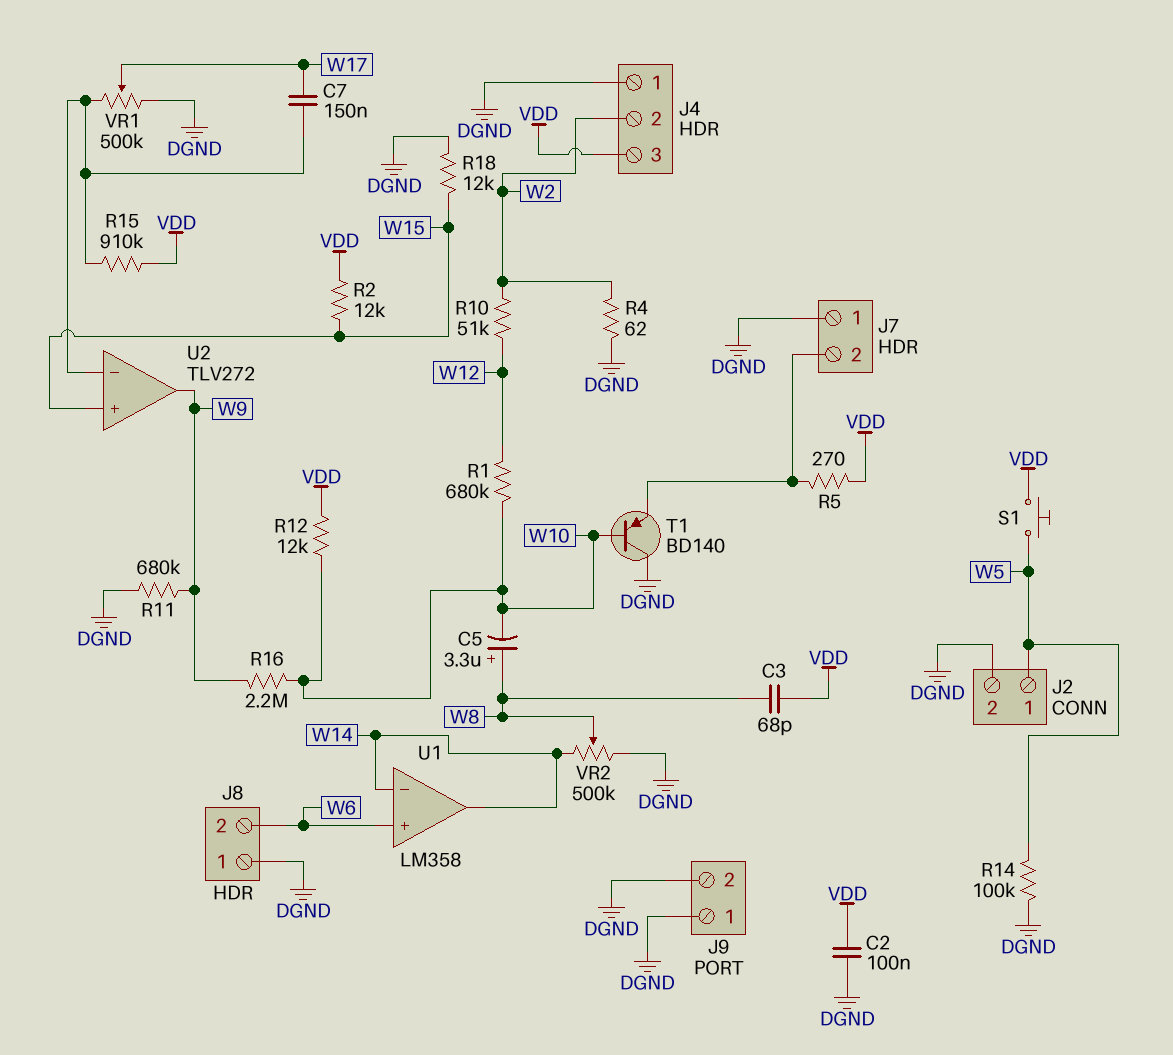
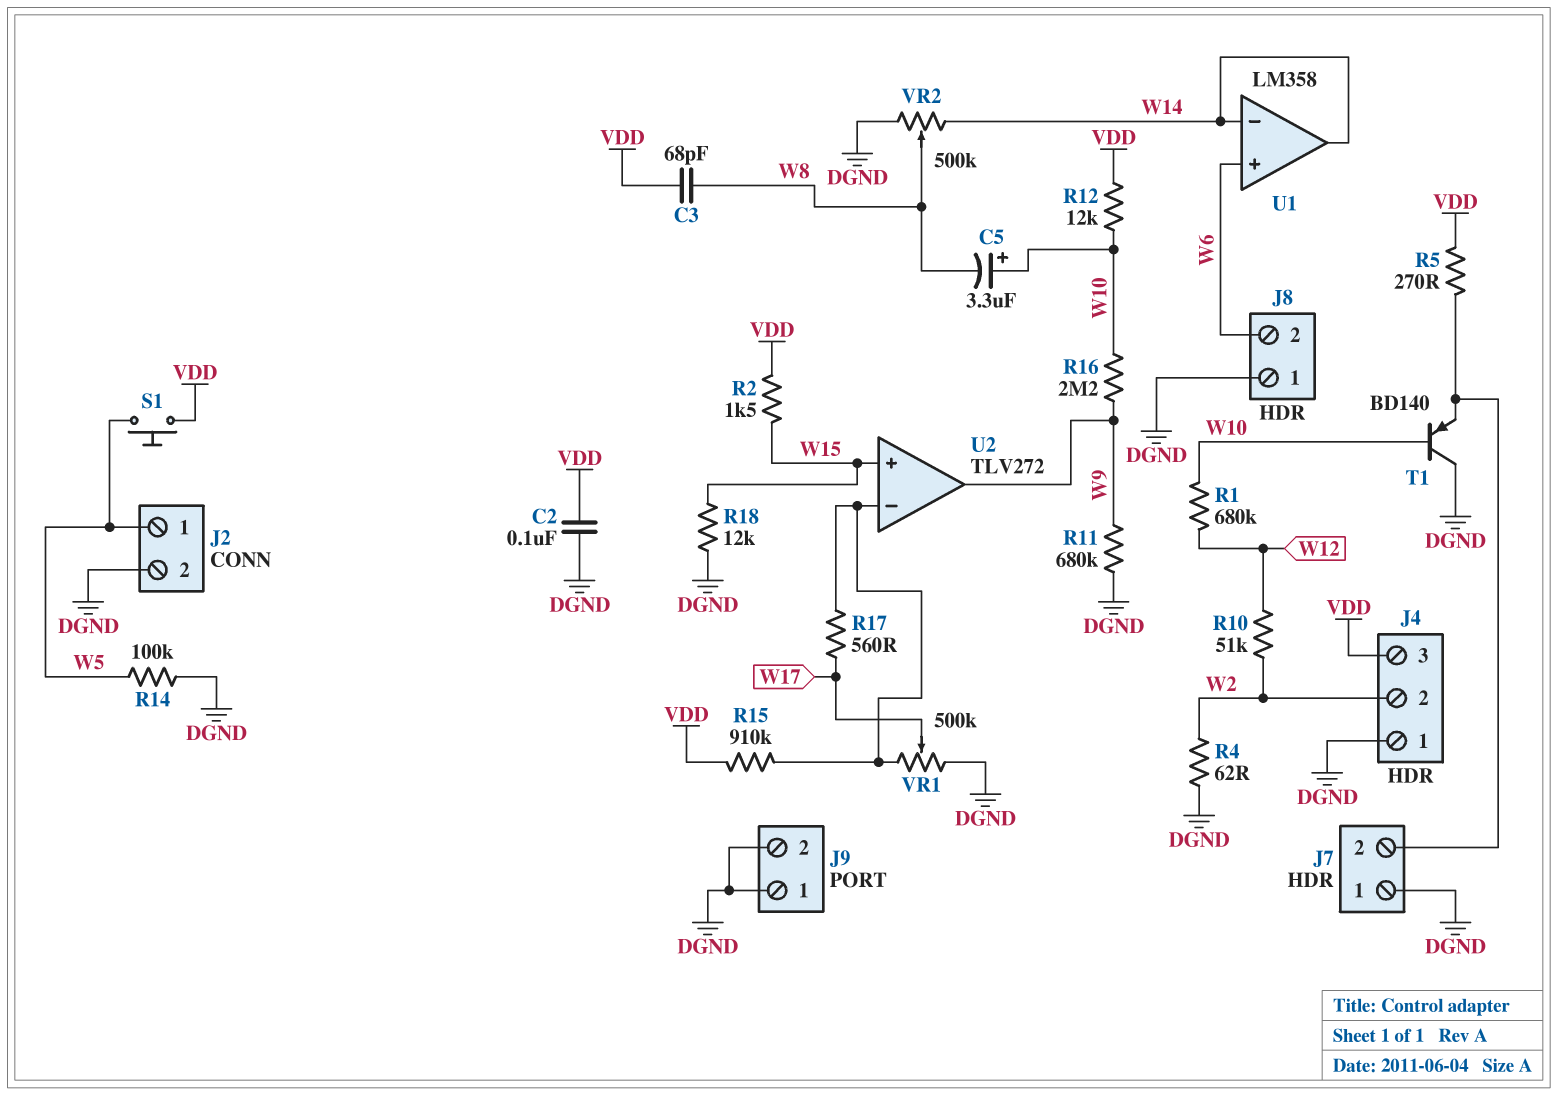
C5: 3.3uF (plus W8, minus W10) -> 3.3uF (plus W10, minus W8)
C7: 150nF (U2/in-, W17) -> none
R2: 12k (VDD, W15) -> 1.5k (VDD, W15)
R17: none -> 560 (U2/in-, W17)

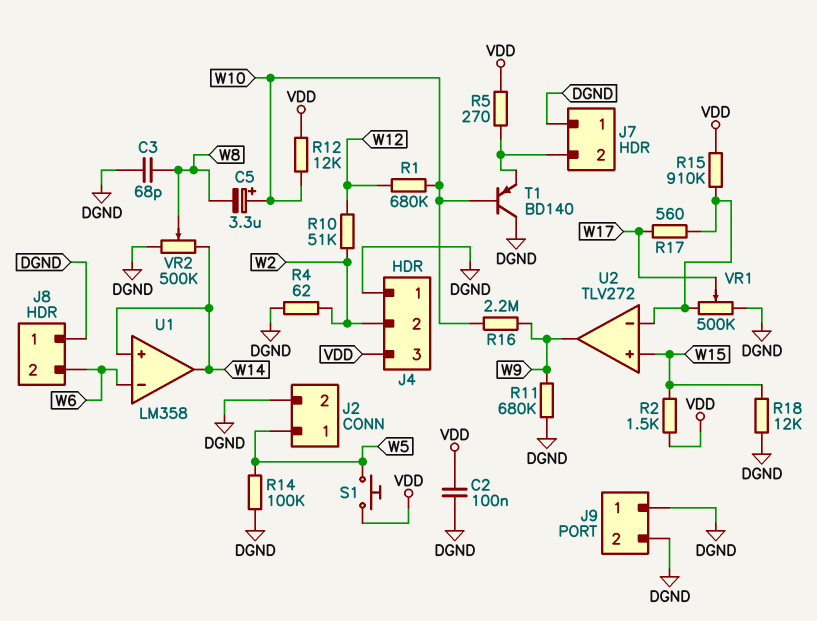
C3: 68pF (VDD, W8) -> 68pF (DGND, W8)
U1 pin in+: W6 -> W14
U1 pin in-: W14 -> W6

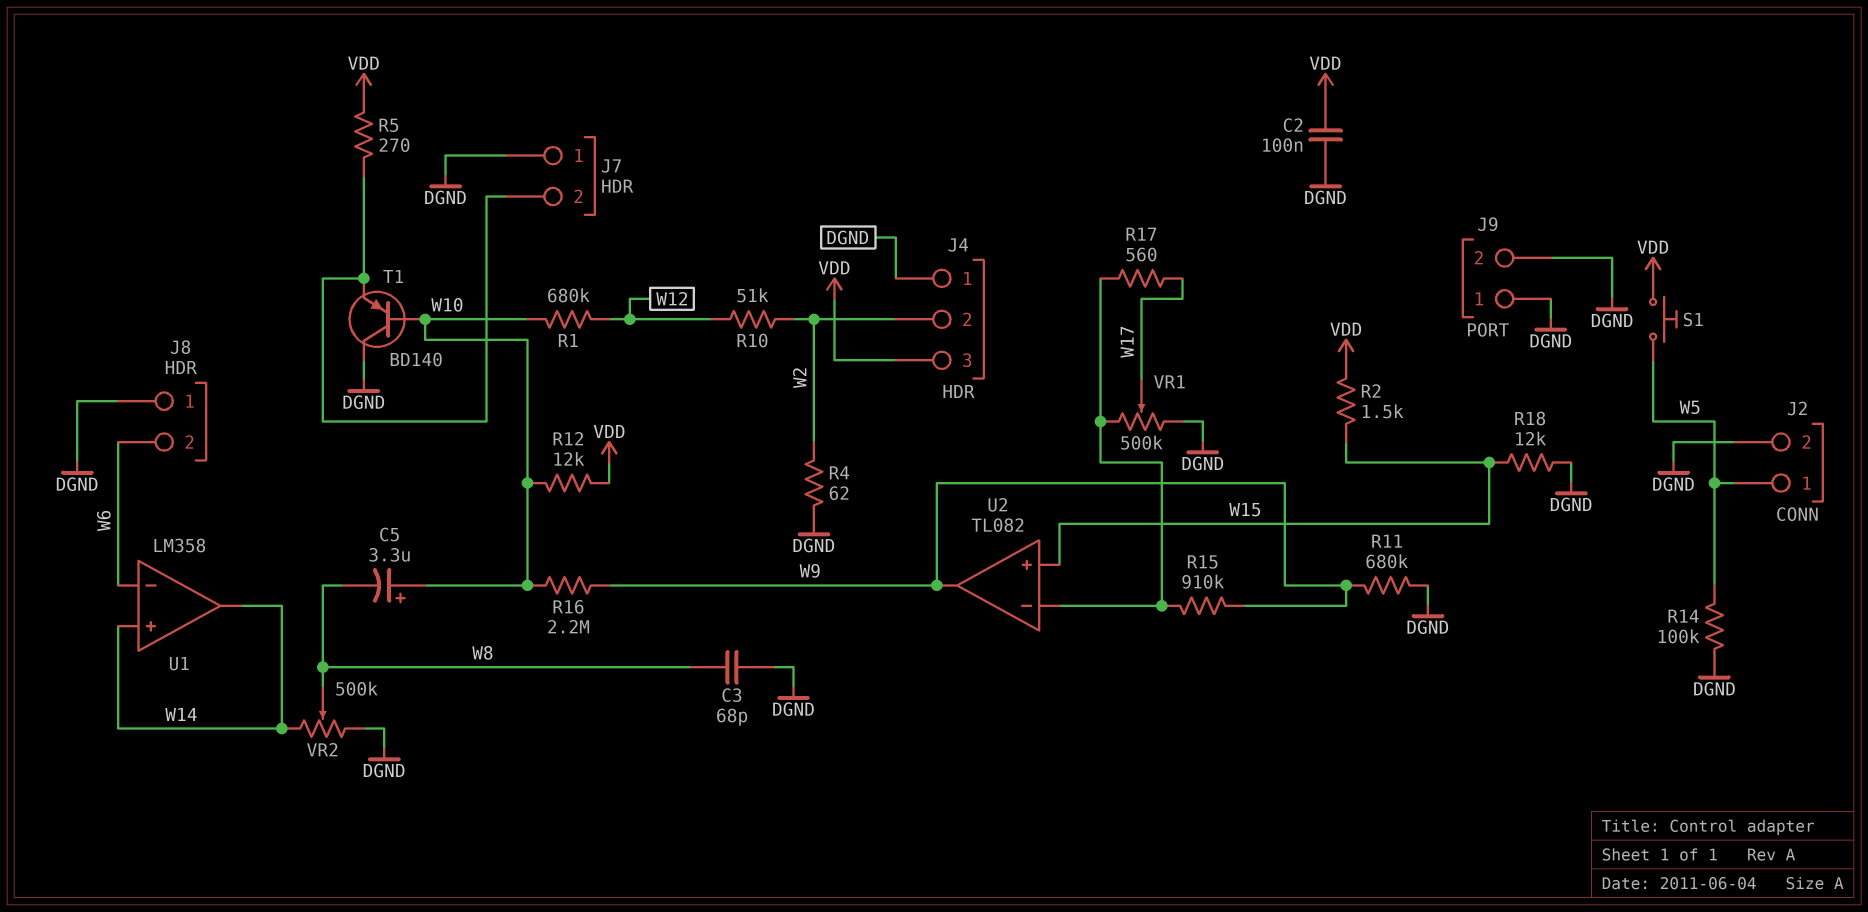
R15: 910k (U2/in-, VDD) -> 910k (U2/in-, W9)
U2: TLV272 -> TL082

